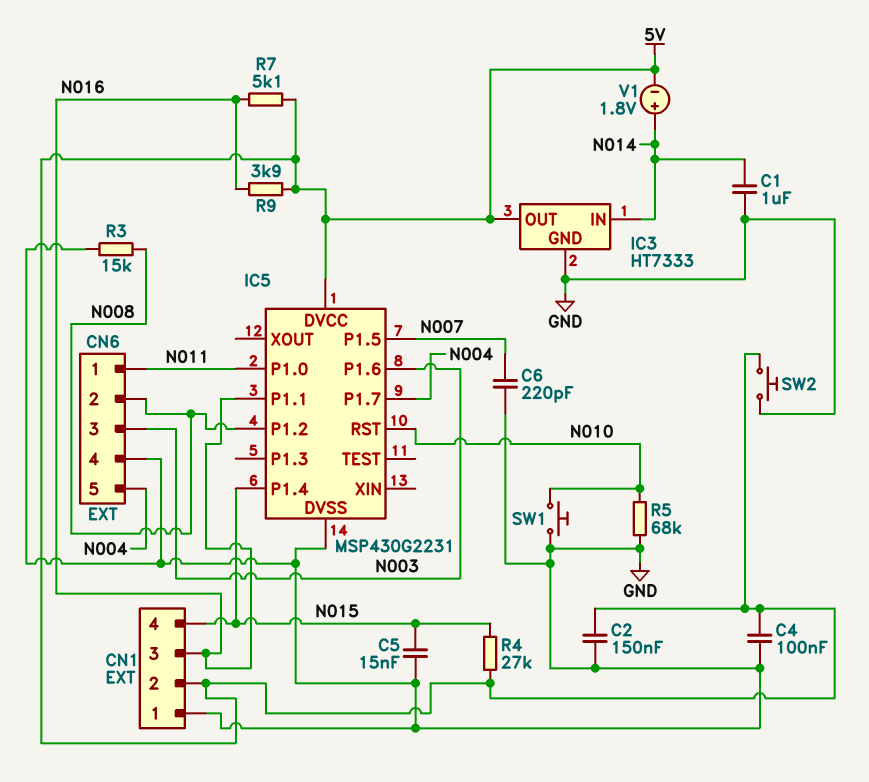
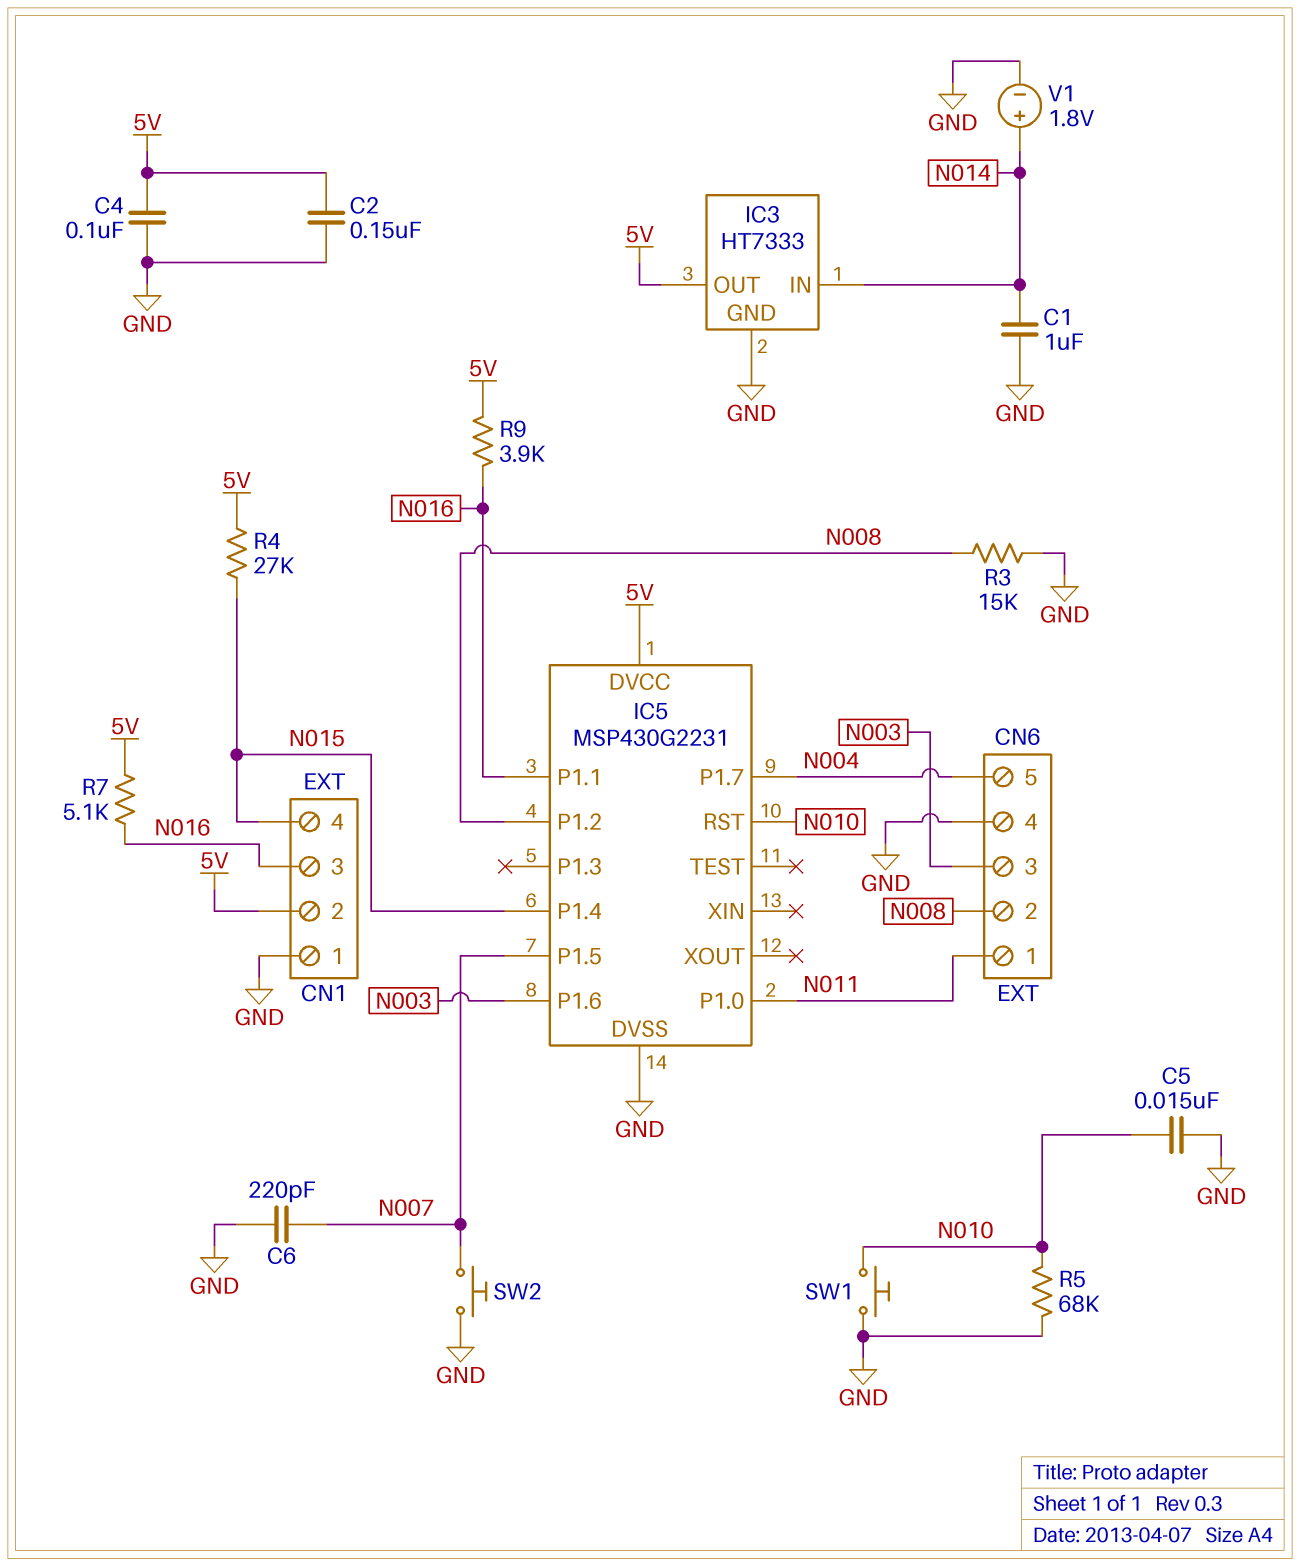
C5: 15nF (GND, N015) -> 15nF (GND, N010)
SW2: button (5V, GND) -> button (GND, N007)
V1: 1.8V (plus N014, minus 5V) -> 1.8V (plus N014, minus GND)

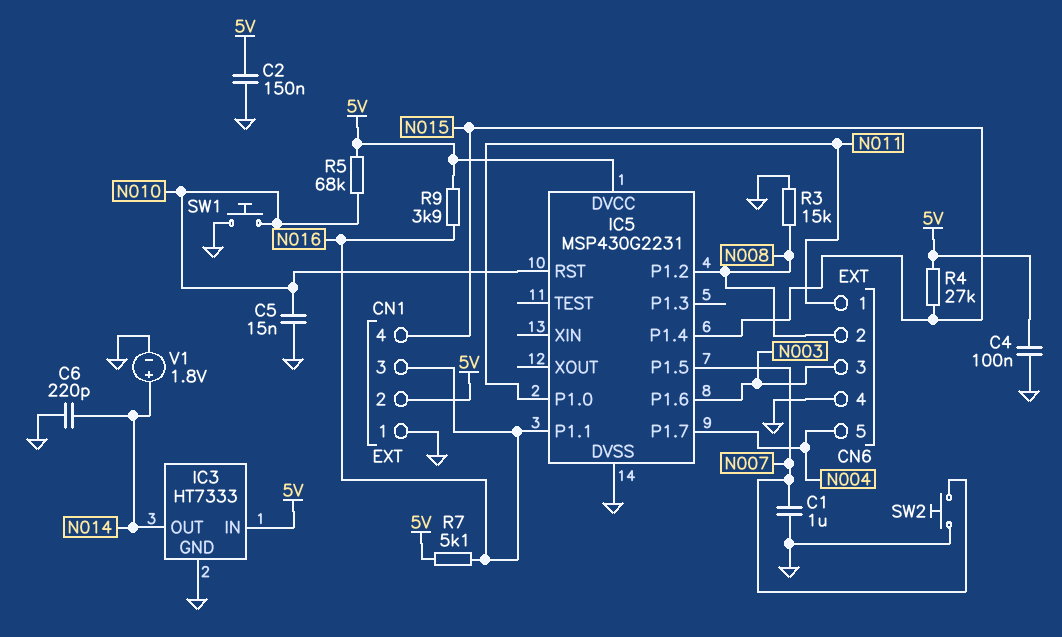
C1: 1uF (GND, N014) -> 1uF (GND, N007)
C6: 220pF (GND, N007) -> 220pF (GND, N014)
IC3 pin IN: N014 -> 5V
IC3 pin OUT: 5V -> N014
R5: 68k (GND, N010) -> 68k (5V, N010)

